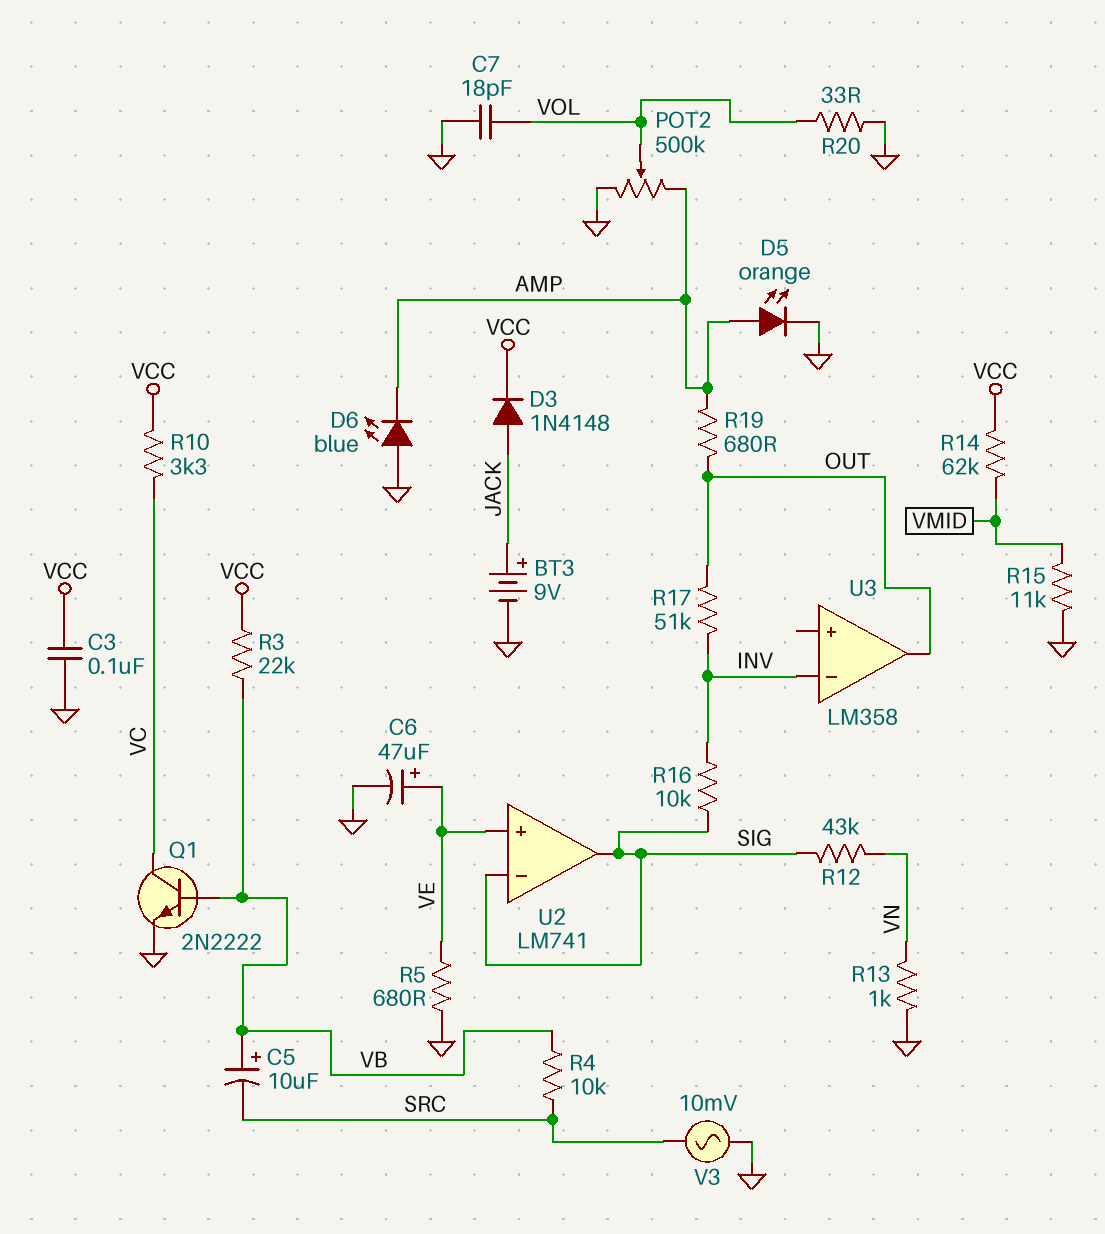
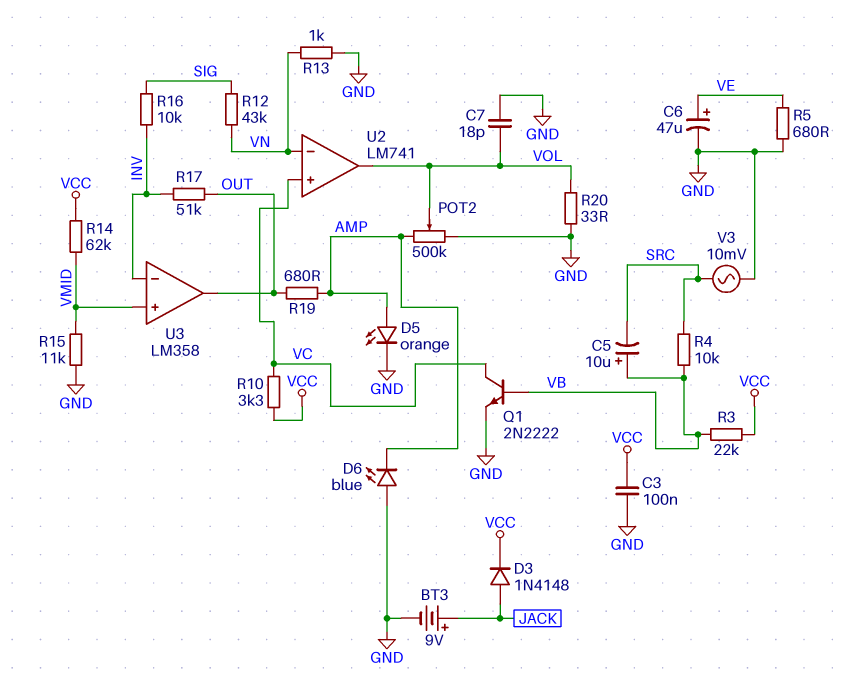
U2 pin in+: VE -> VC
U2 pin in-: SIG -> VN
U2 pin out: SIG -> VOL
U3 pin in+: none -> VMID

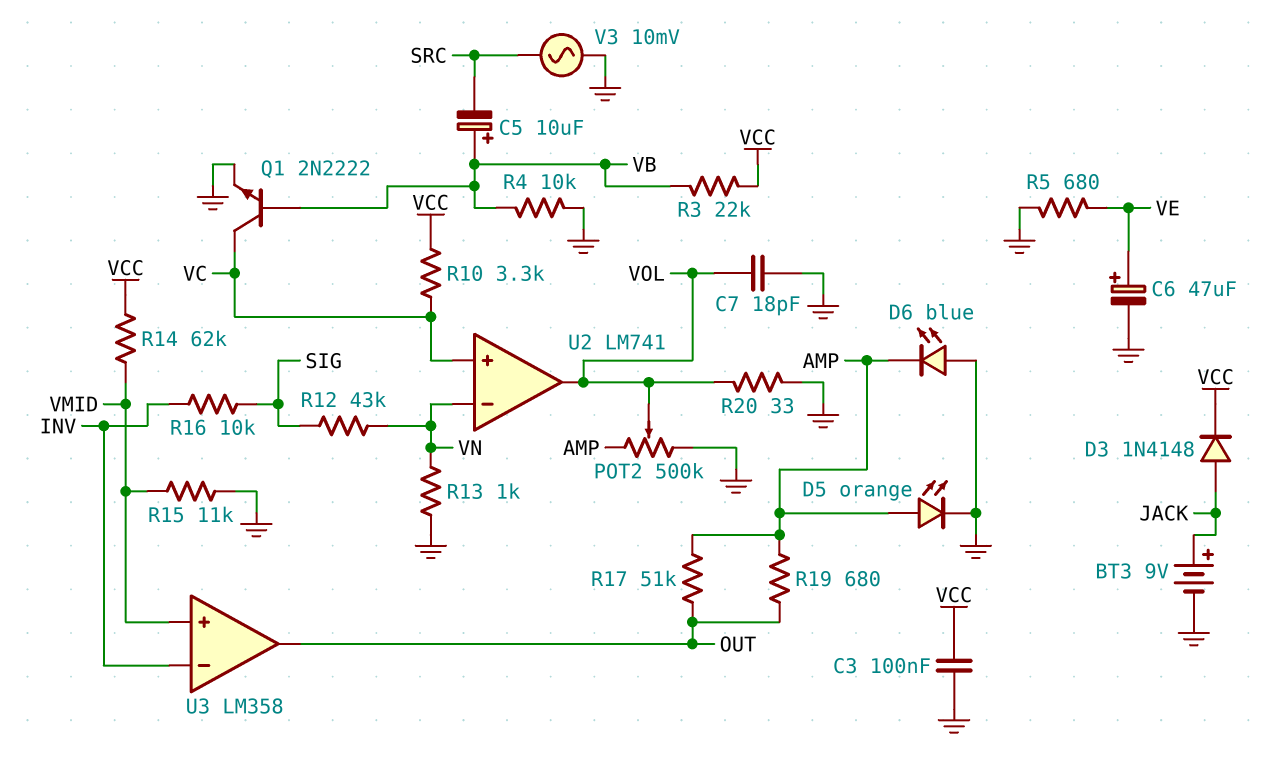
R4: 10k (SRC, VB) -> 10k (GND, VB)
R17: 51k (INV, OUT) -> 51k (AMP, OUT)

